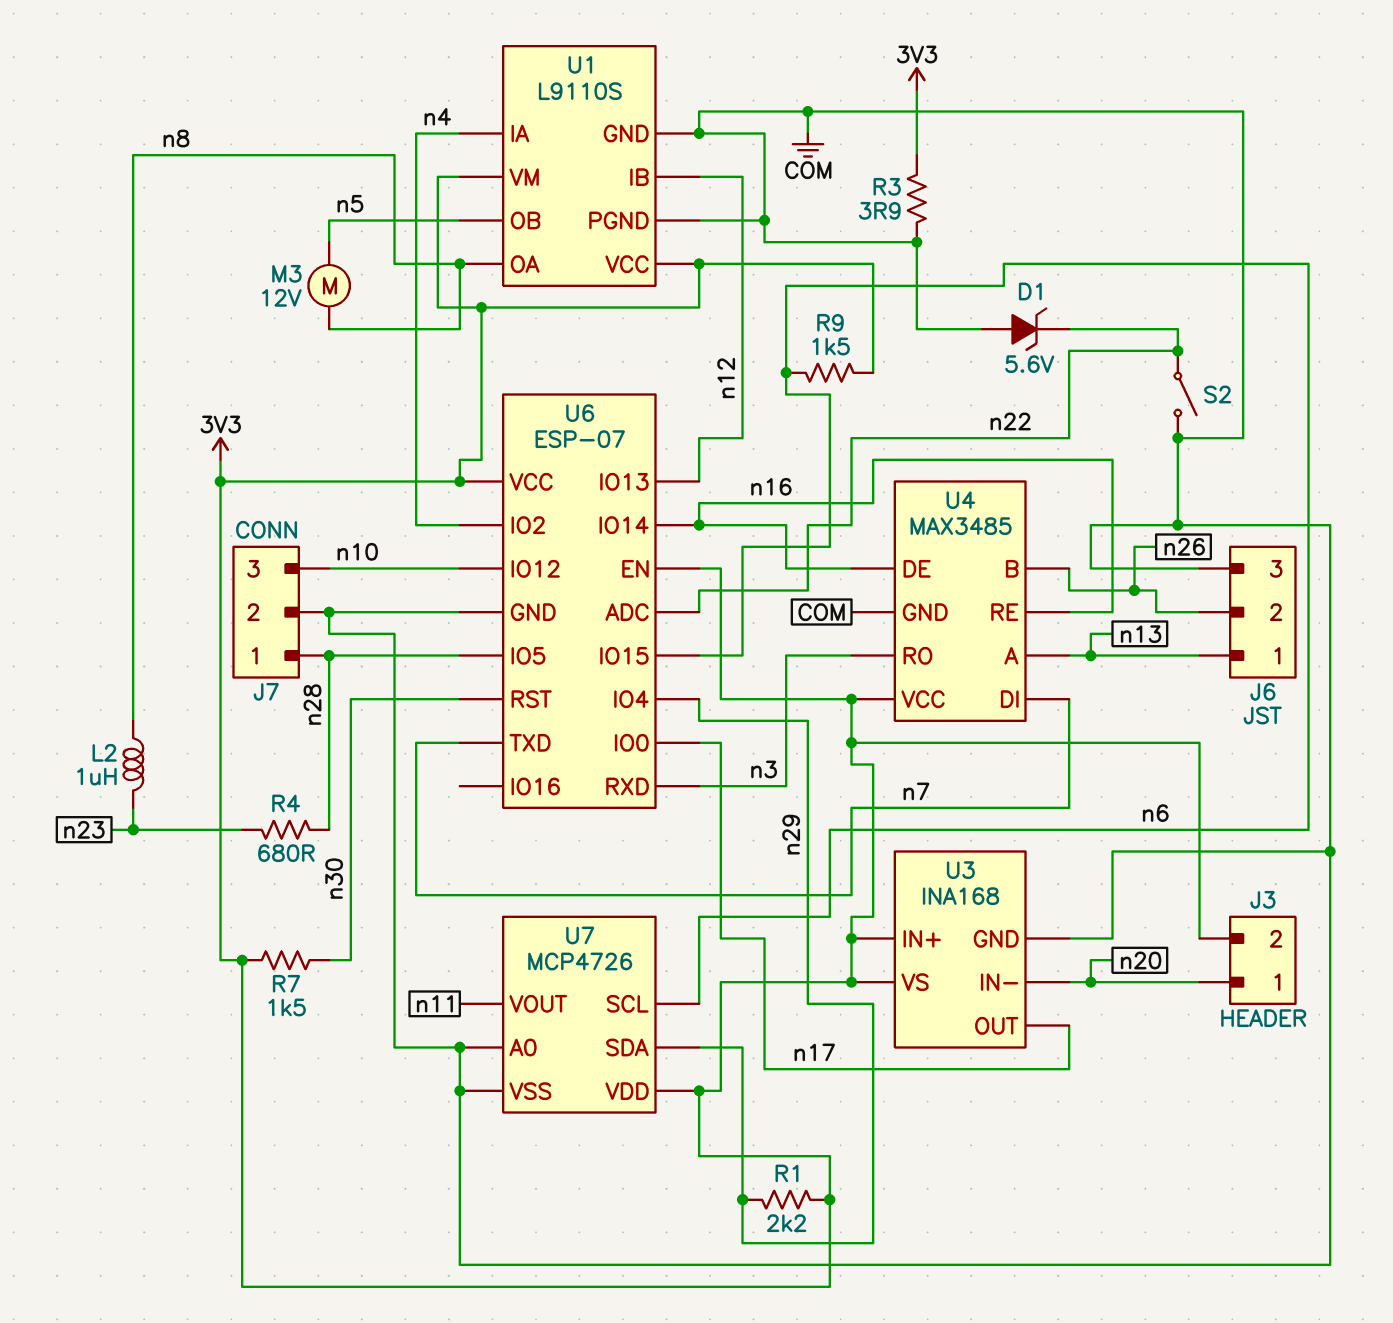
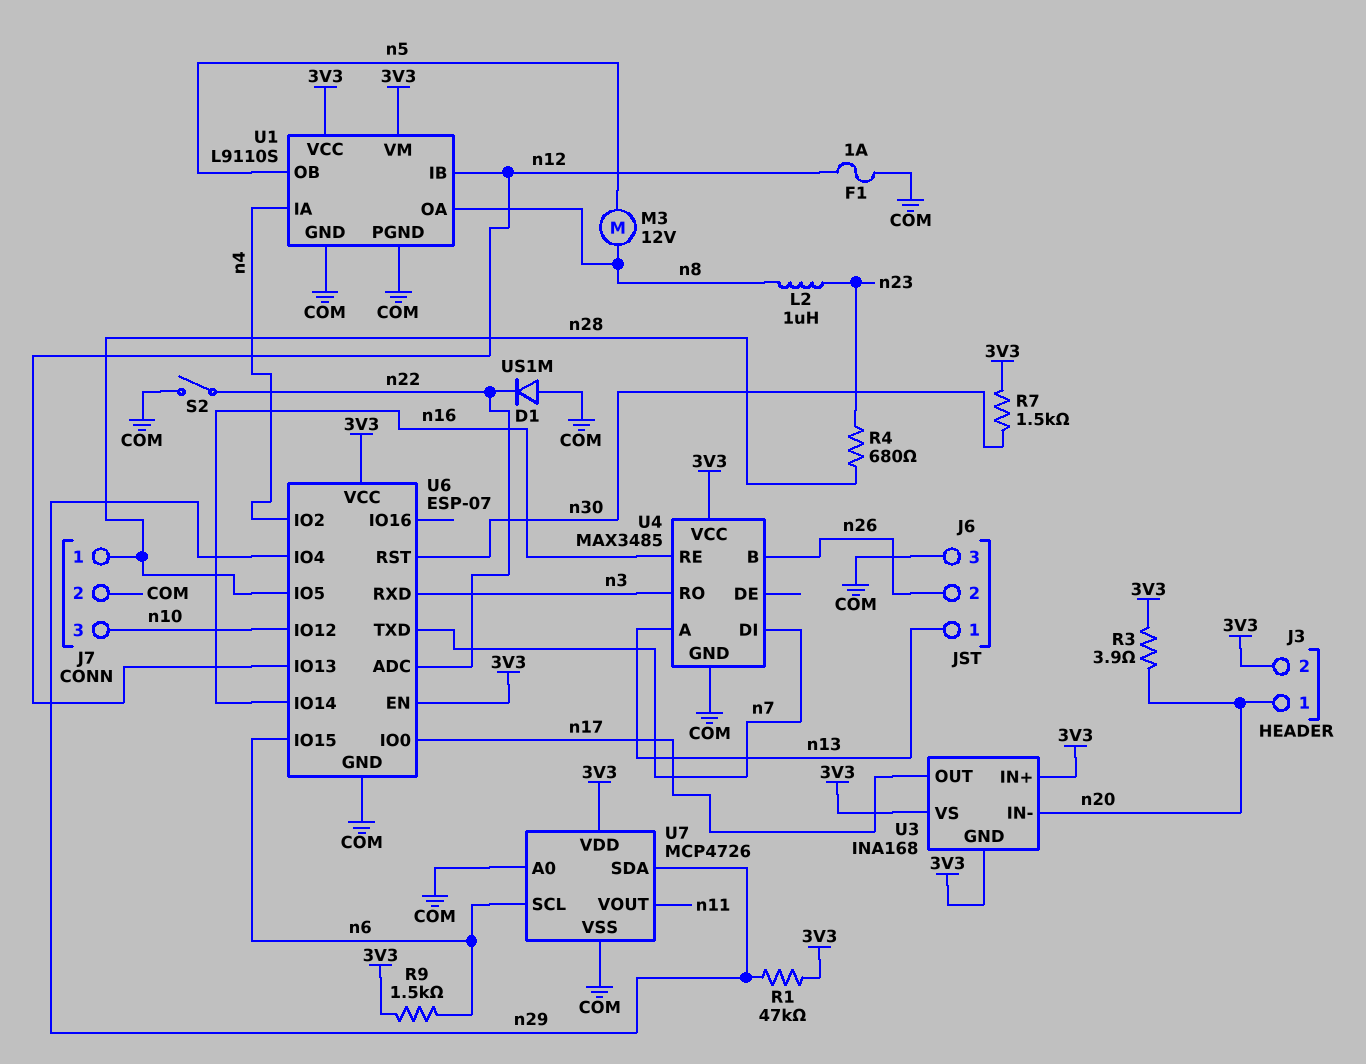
D1: zener 5.6V (A COM, K n22) -> diode US1M (A COM, K n22)
F1: none -> 1A (COM, n12)
R1: 2.2k (3V3, n29) -> 47k (3V3, n29)
R3: 3.9 (3V3, COM) -> 3.9 (3V3, n20)
U3 pin GND: COM -> 3V3
U4 pin DE: n16 -> none

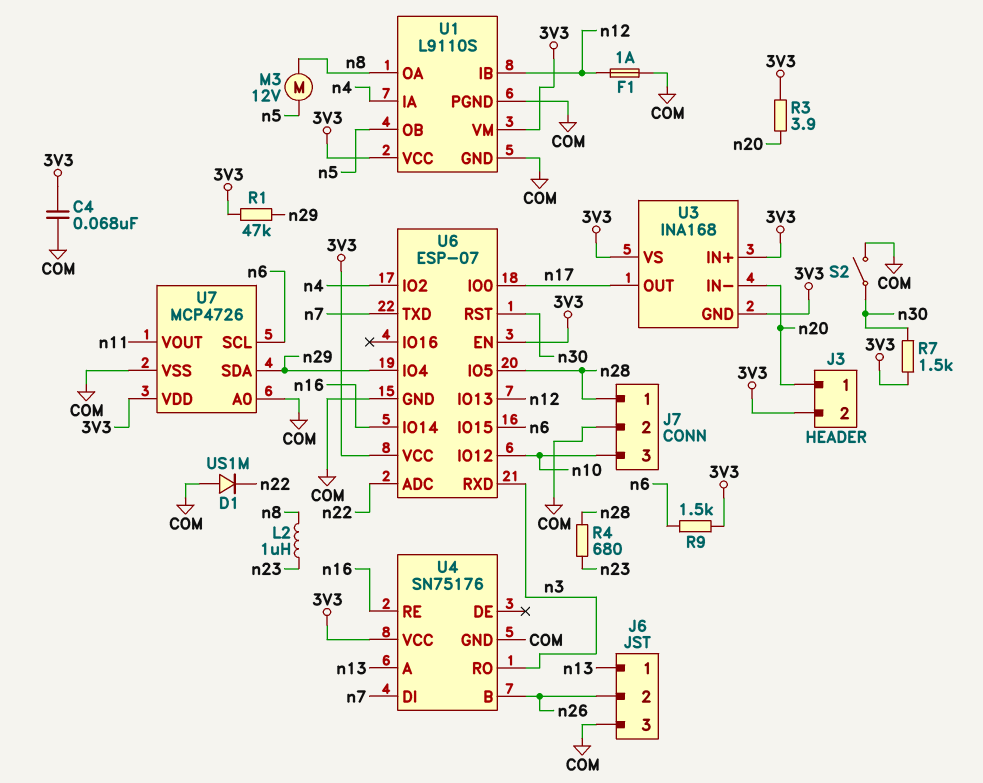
C4: none -> 68nF (3V3, COM)
S2: switch (COM, n22) -> switch (COM, n30)
U4: MAX3485 -> SN75176

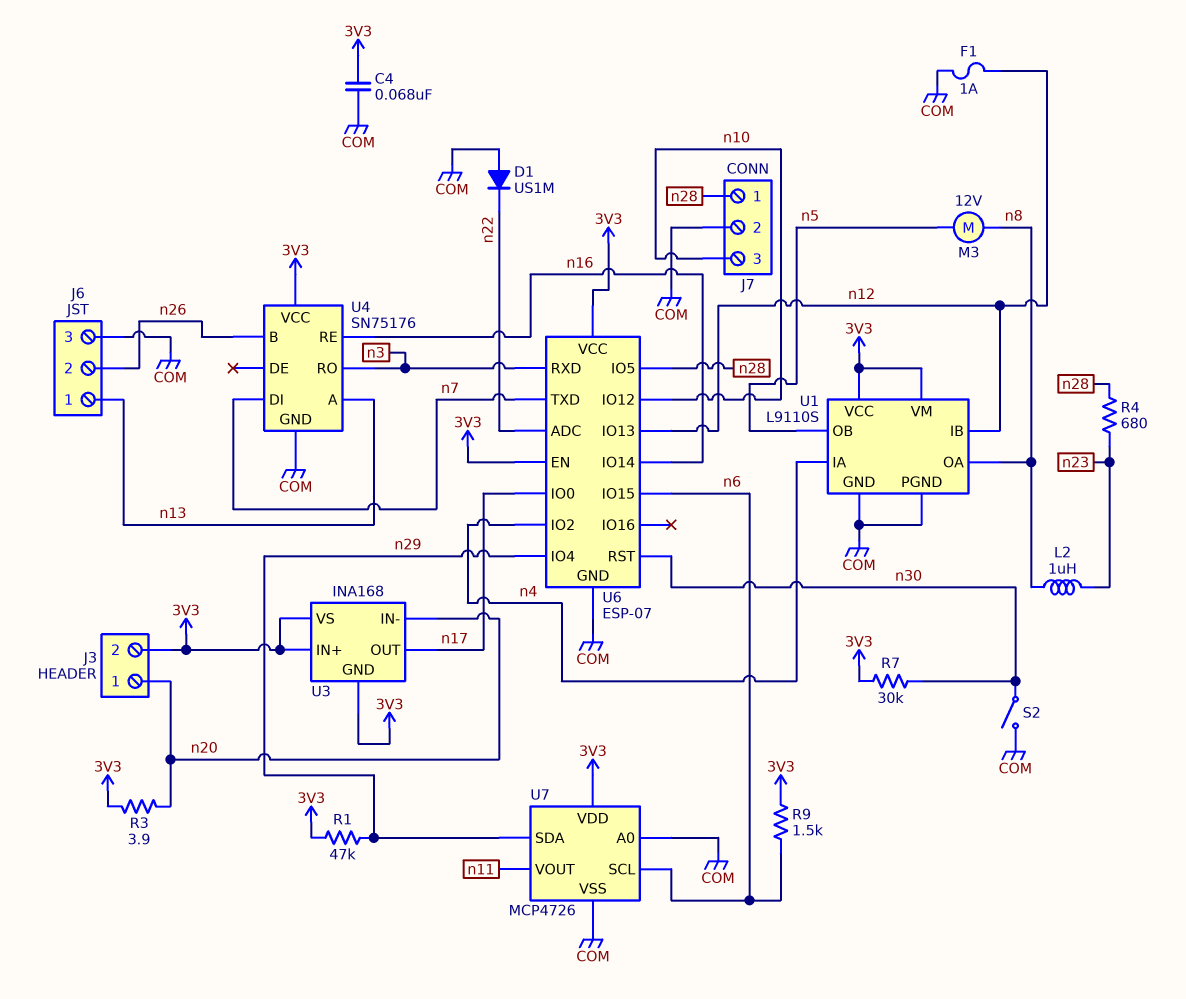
R7: 1.5k (3V3, n30) -> 30k (3V3, n30)

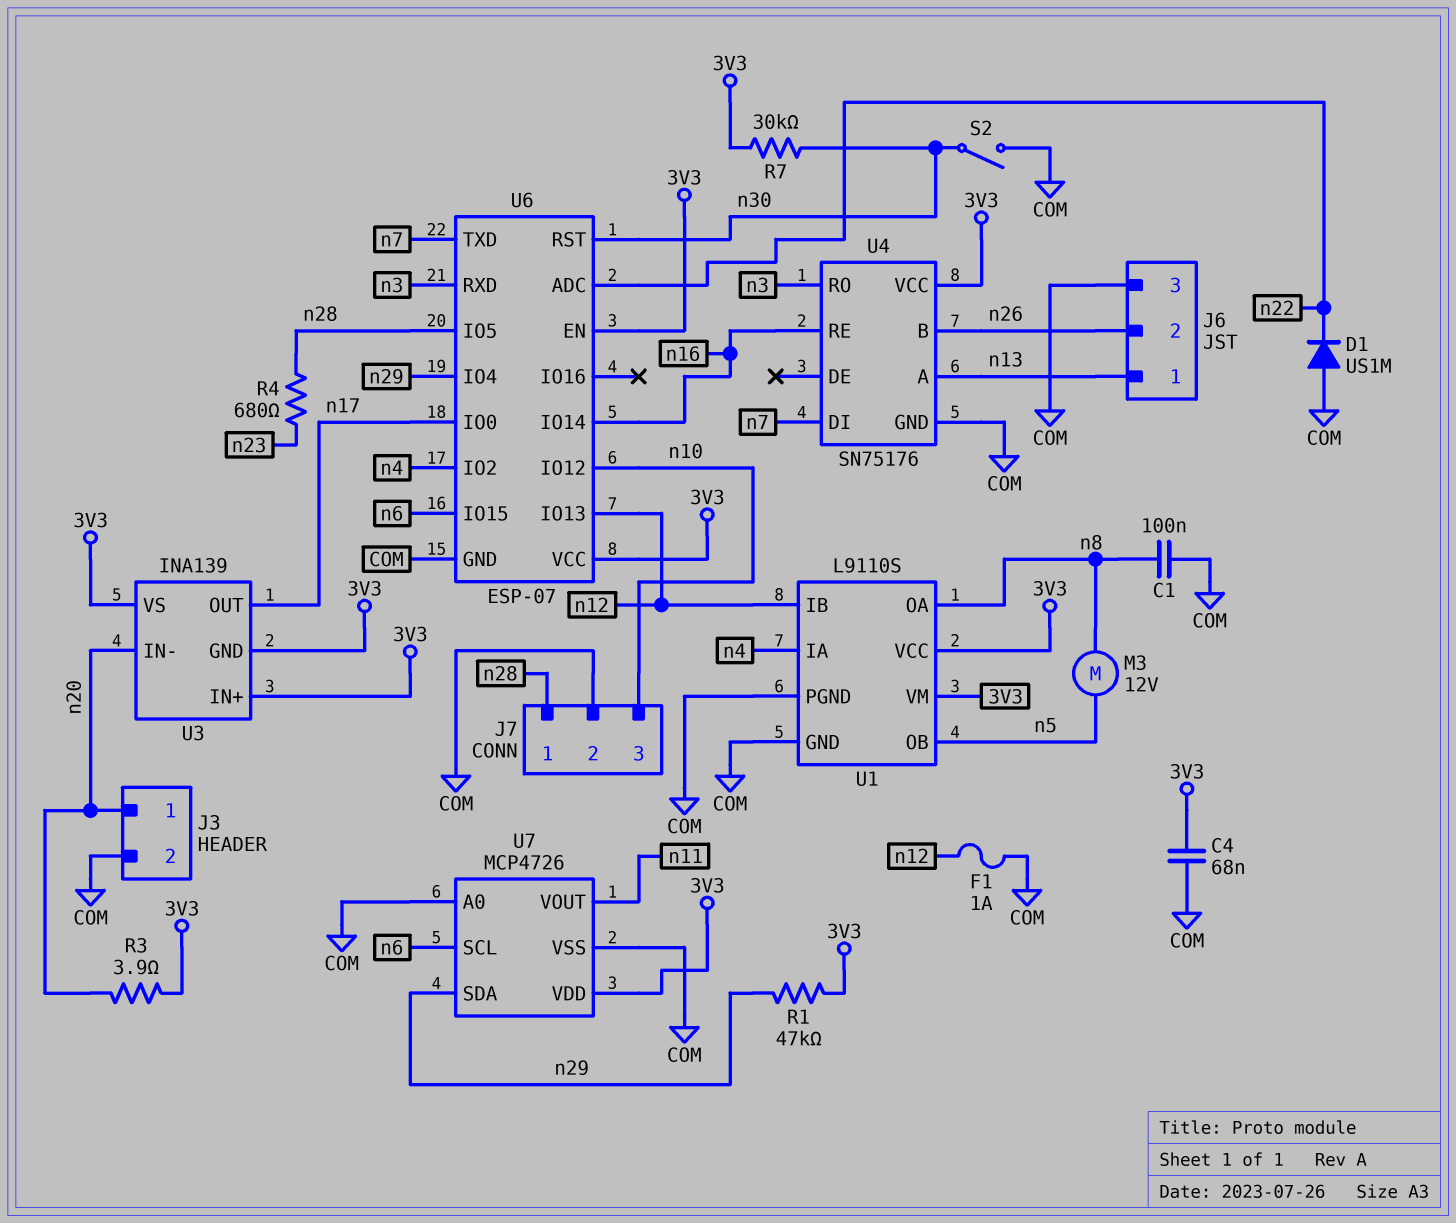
C1: none -> 100nF (COM, n8)
J3 pin 2: 3V3 -> COM
L2: 1uH (n8, n23) -> none
R9: 1.5k (3V3, n6) -> none
U3: INA168 -> INA139

